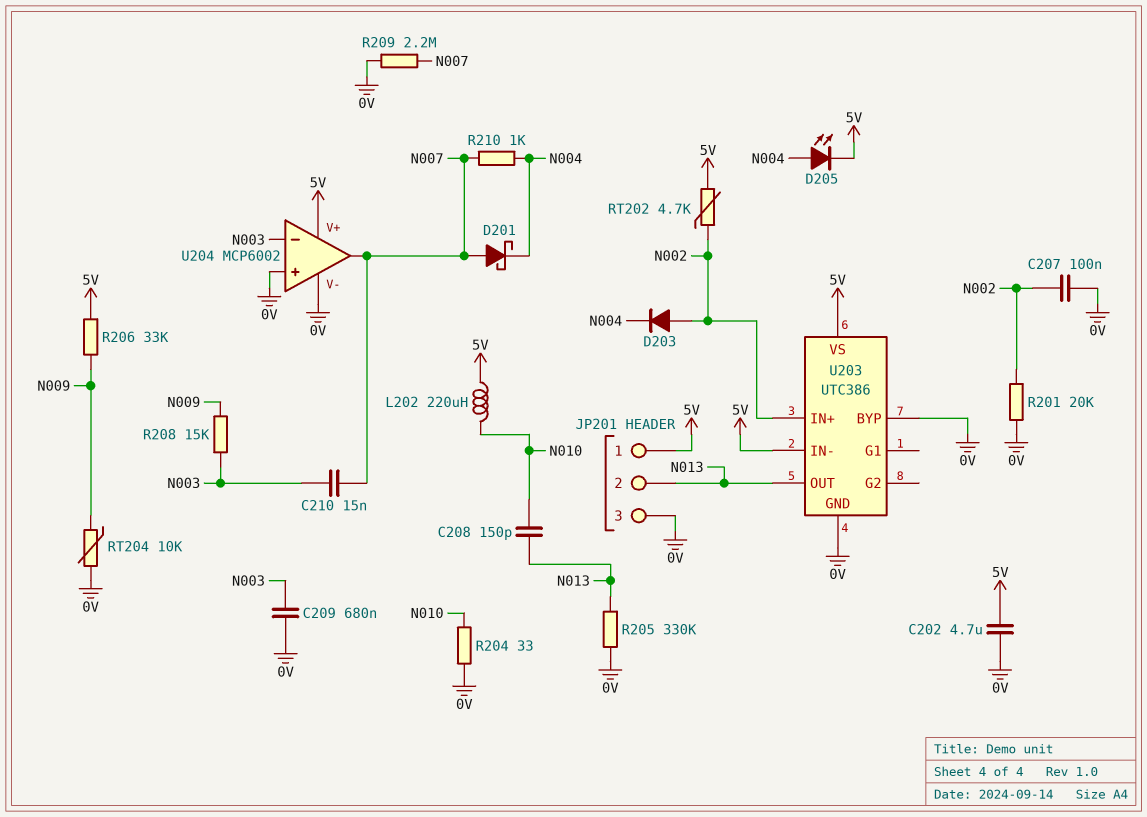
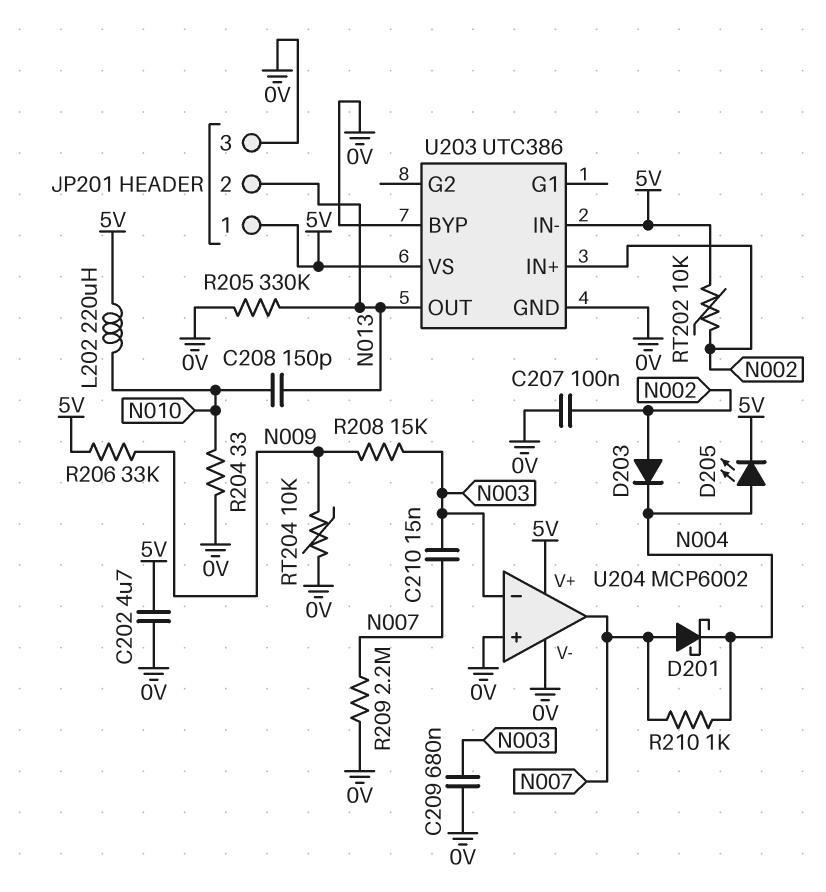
R201: 20k (0V, N002) -> none
RT202: 4.7k (5V, N002) -> 10k (5V, N002)

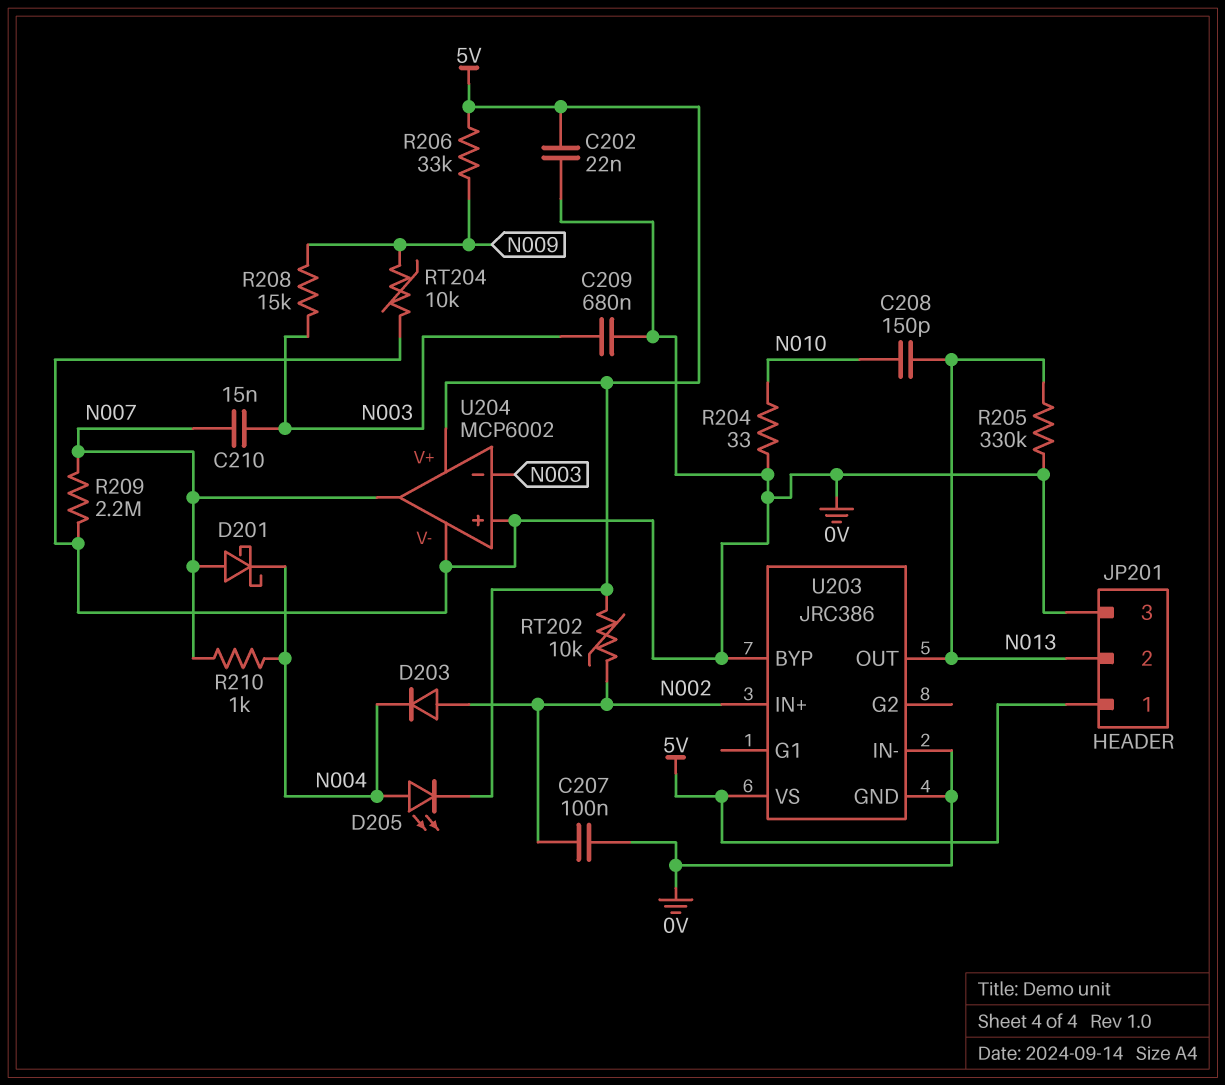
C202: 4.7uF (0V, 5V) -> 22nF (0V, 5V)
L202: 220uH (5V, N010) -> none
U203: UTC386 -> JRC386
U203 pin IN-: 5V -> 0V

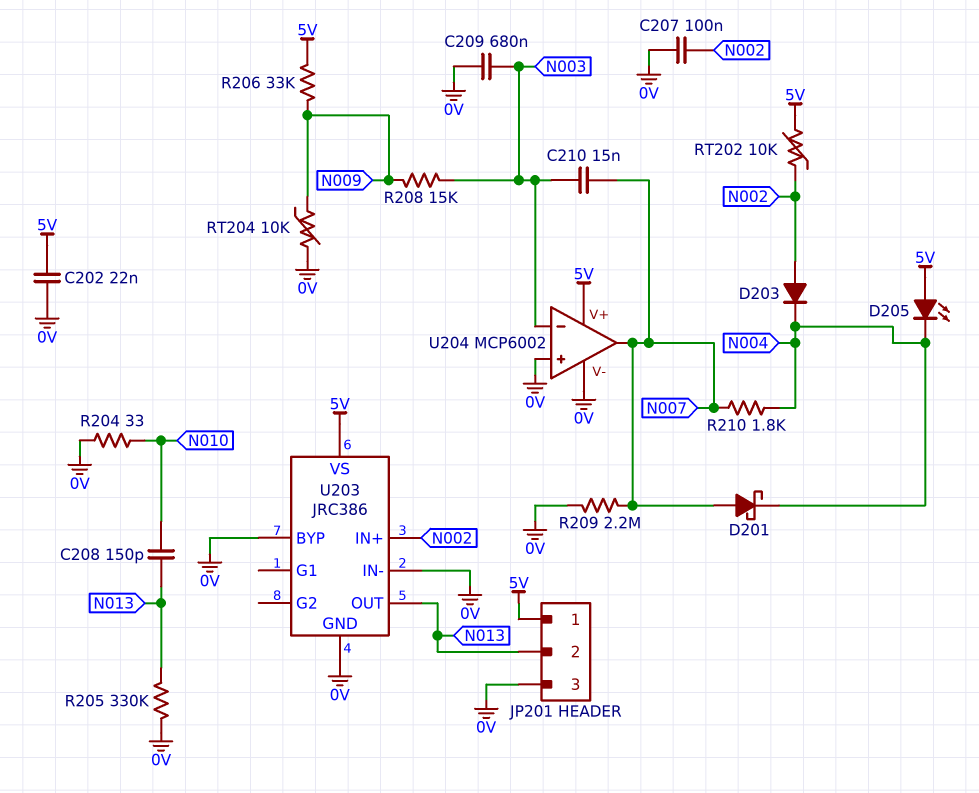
D205: LED (A N004, K 5V) -> LED (A 5V, K N004)
R210: 1k (N004, N007) -> 1.8k (N004, N007)

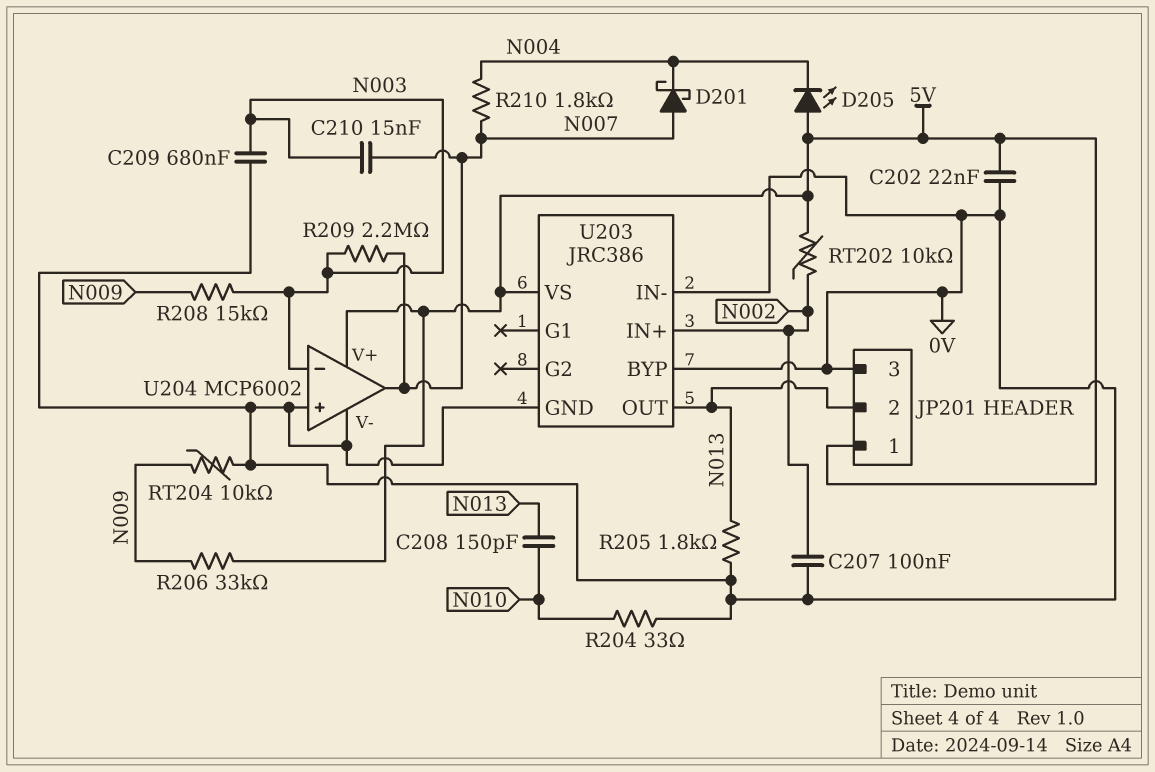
D203: diode (A N002, K N004) -> none
R205: 330k (0V, N013) -> 1.8k (0V, N013)
R209: 2.2M (0V, N007) -> 2.2M (N003, N007)

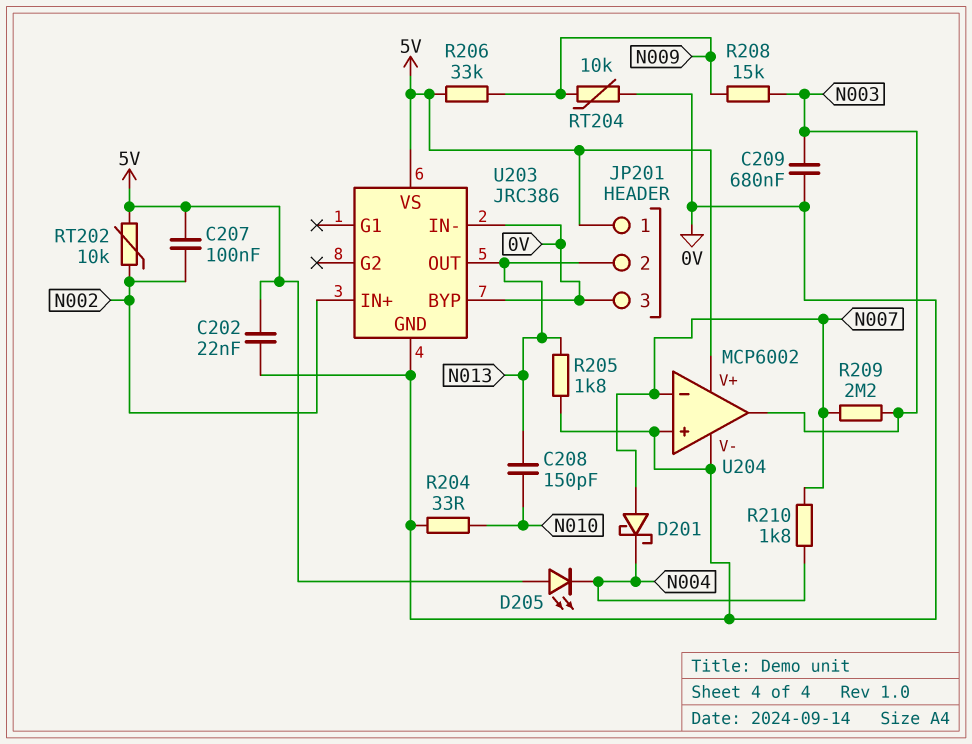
C207: 100nF (0V, N002) -> 100nF (5V, N002)
C210: 15nF (N003, N007) -> none
U204 pin in-: N003 -> N007
U204 pin out: N007 -> N003

